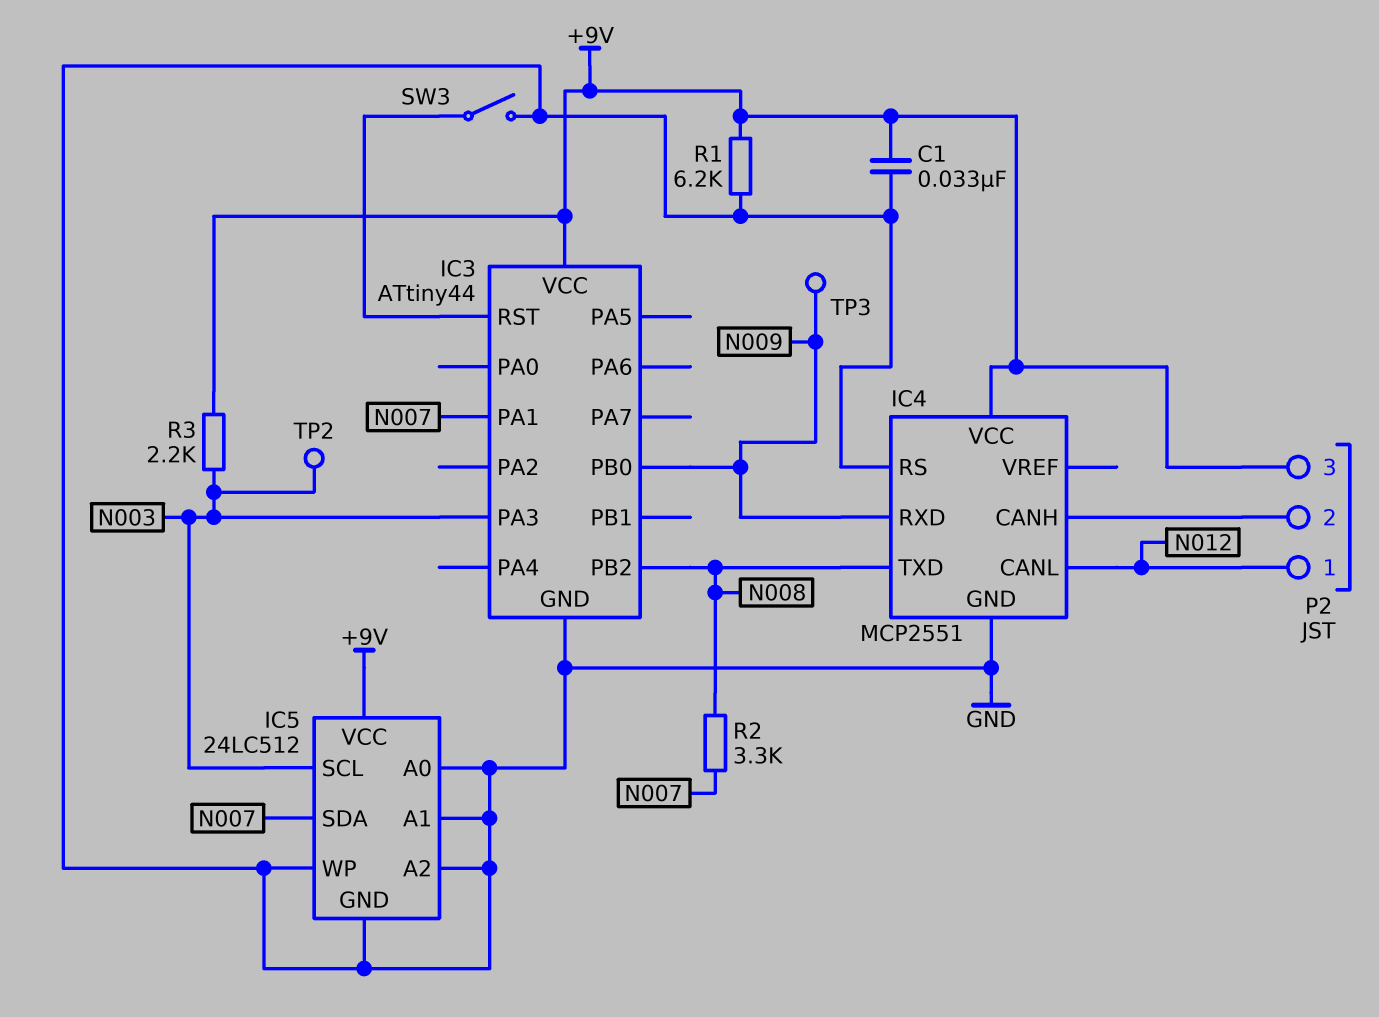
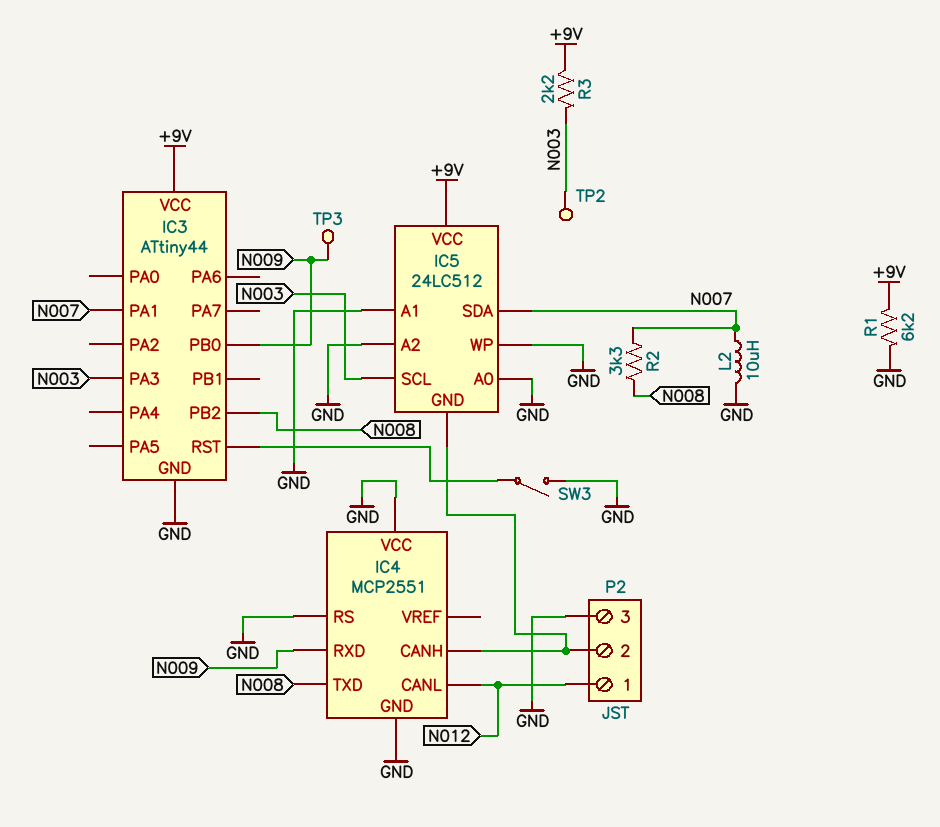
C1: 33nF (+9V, GND) -> none
IC4 pin VCC: +9V -> GND
IC5 pin GND: GND -> IC4/CANH
L2: none -> 10uH (GND, N007)
P2 pin 3: +9V -> GND

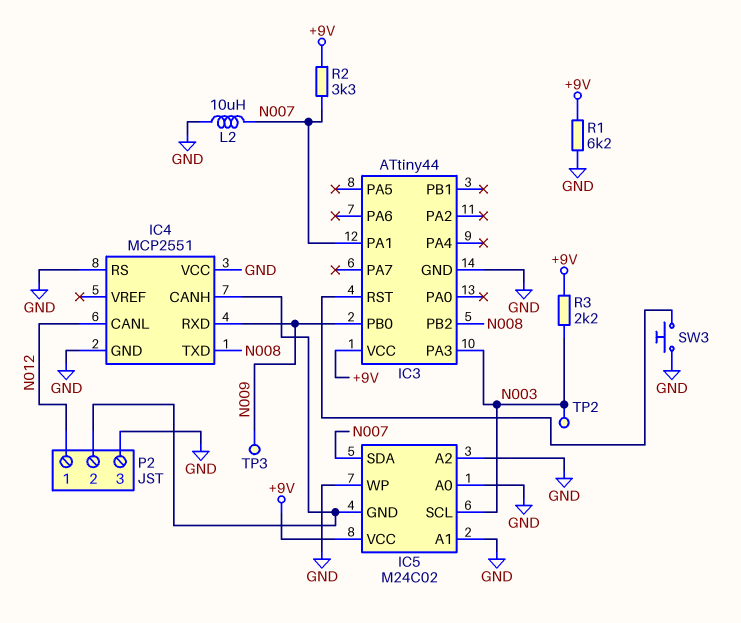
IC5: 24LC512 -> M24C02
R2: 3.3k (N007, N008) -> 3.3k (+9V, N007)
SW3: switch (GND, IC3/RST) -> button (GND, IC3/RST)

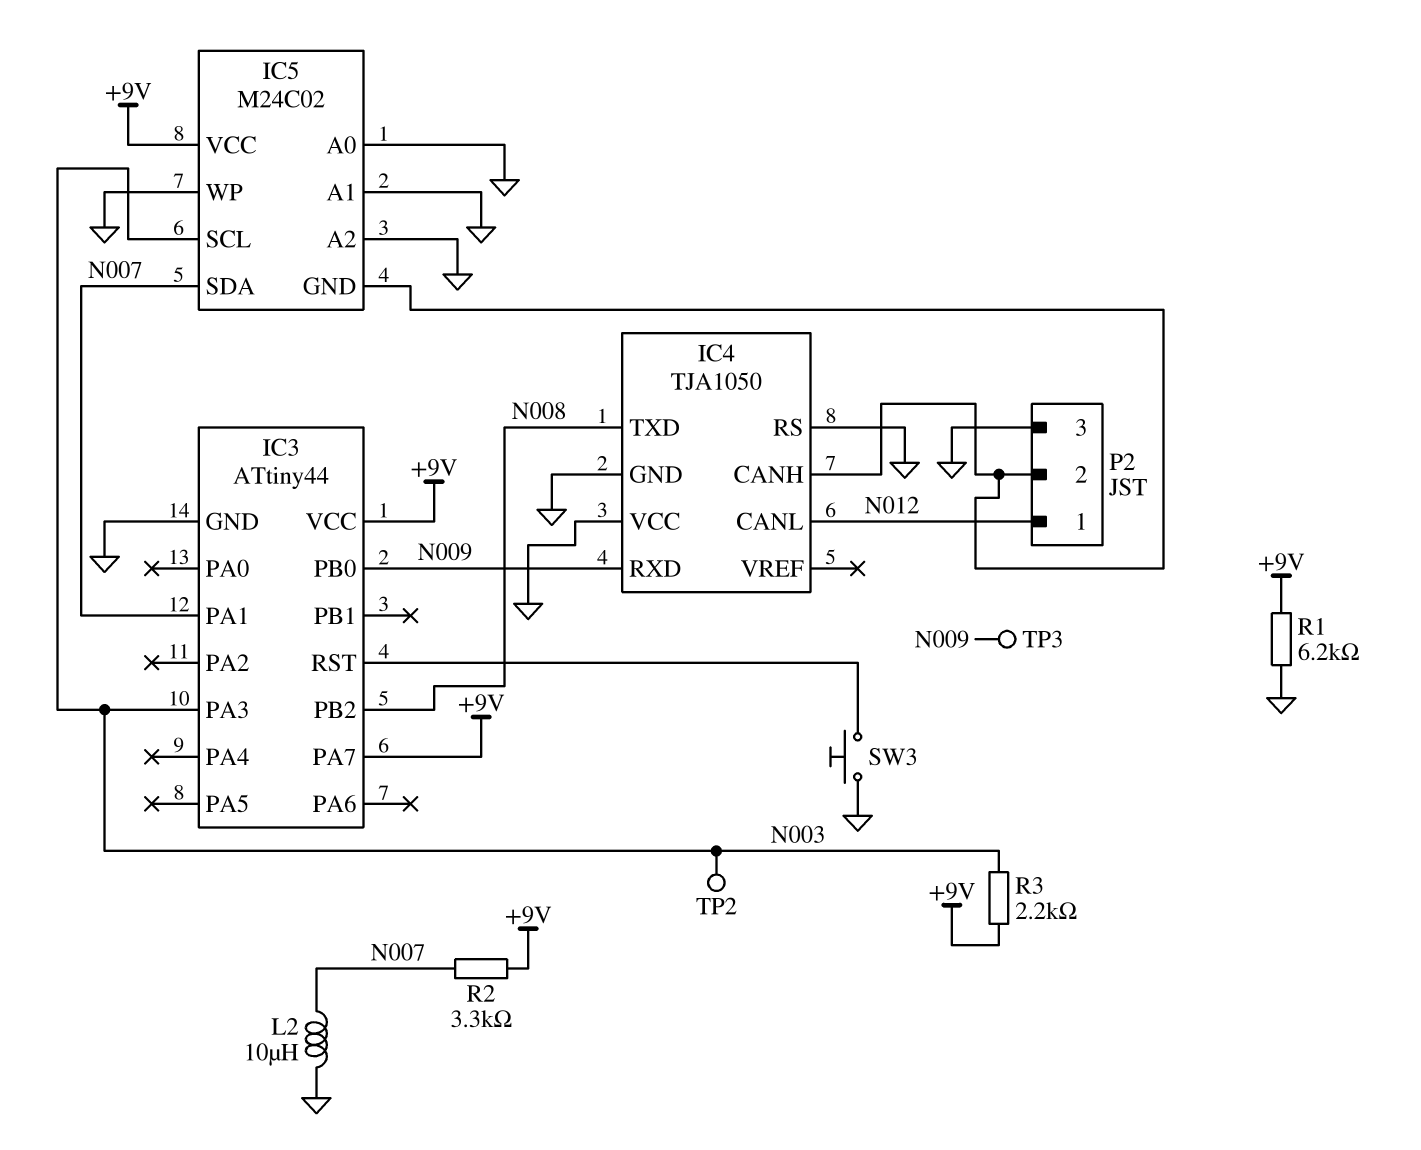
IC3 pin PA7: none -> +9V
IC4: MCP2551 -> TJA1050

